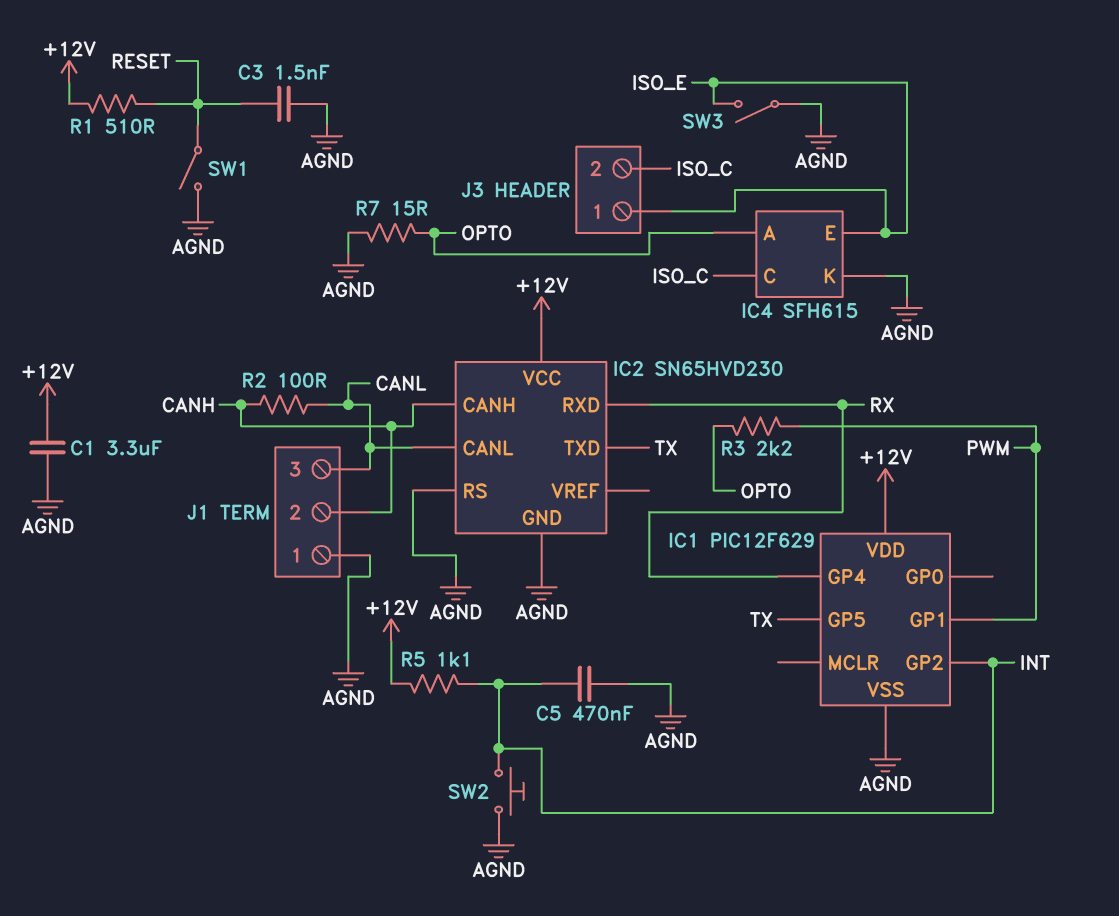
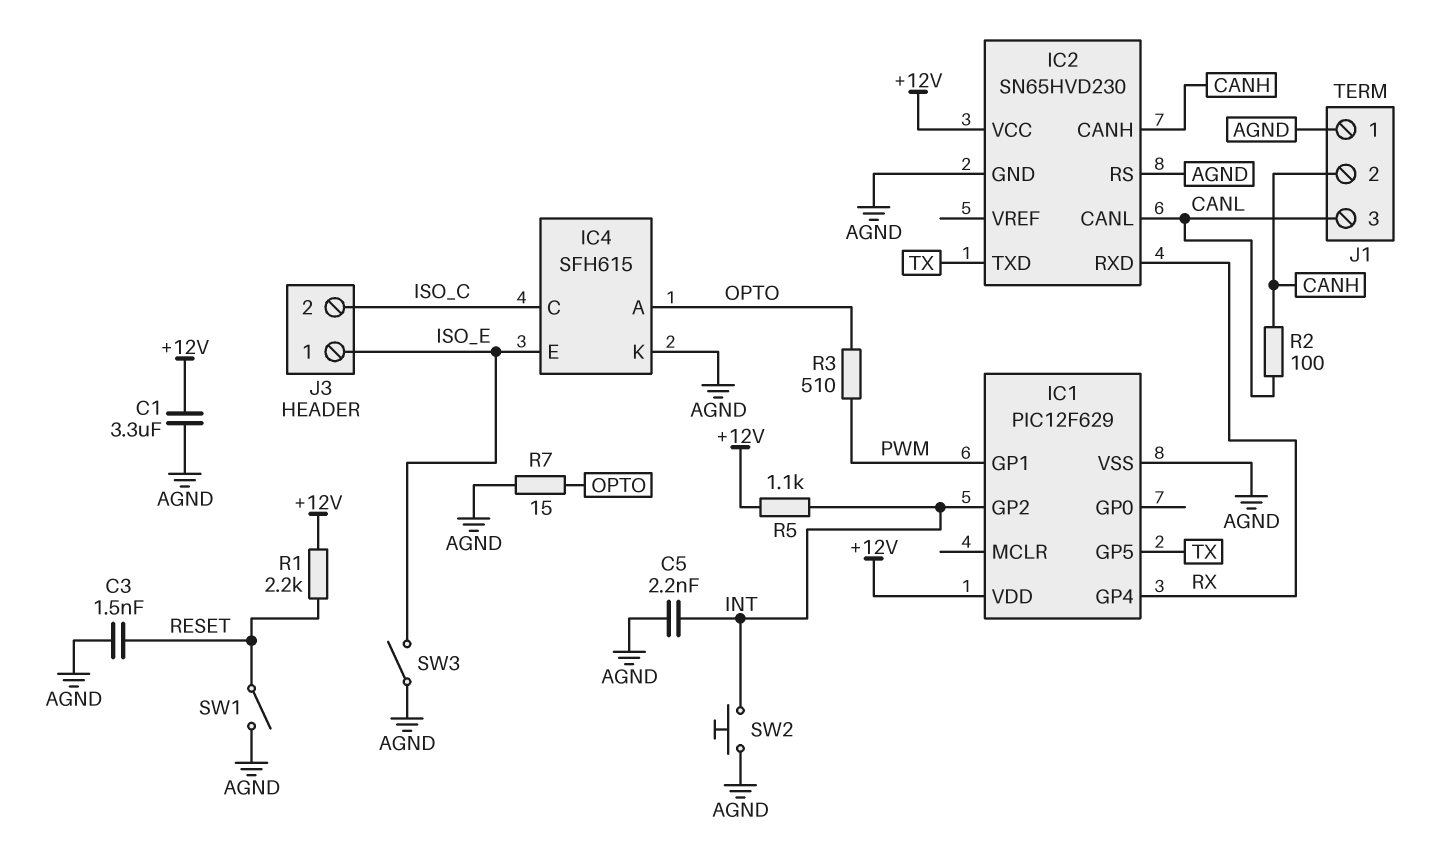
C5: 470nF (AGND, INT) -> 2.2nF (AGND, INT)
R1: 510 (+12V, RESET) -> 2.2k (+12V, RESET)
R3: 2.2k (OPTO, PWM) -> 510 (OPTO, PWM)

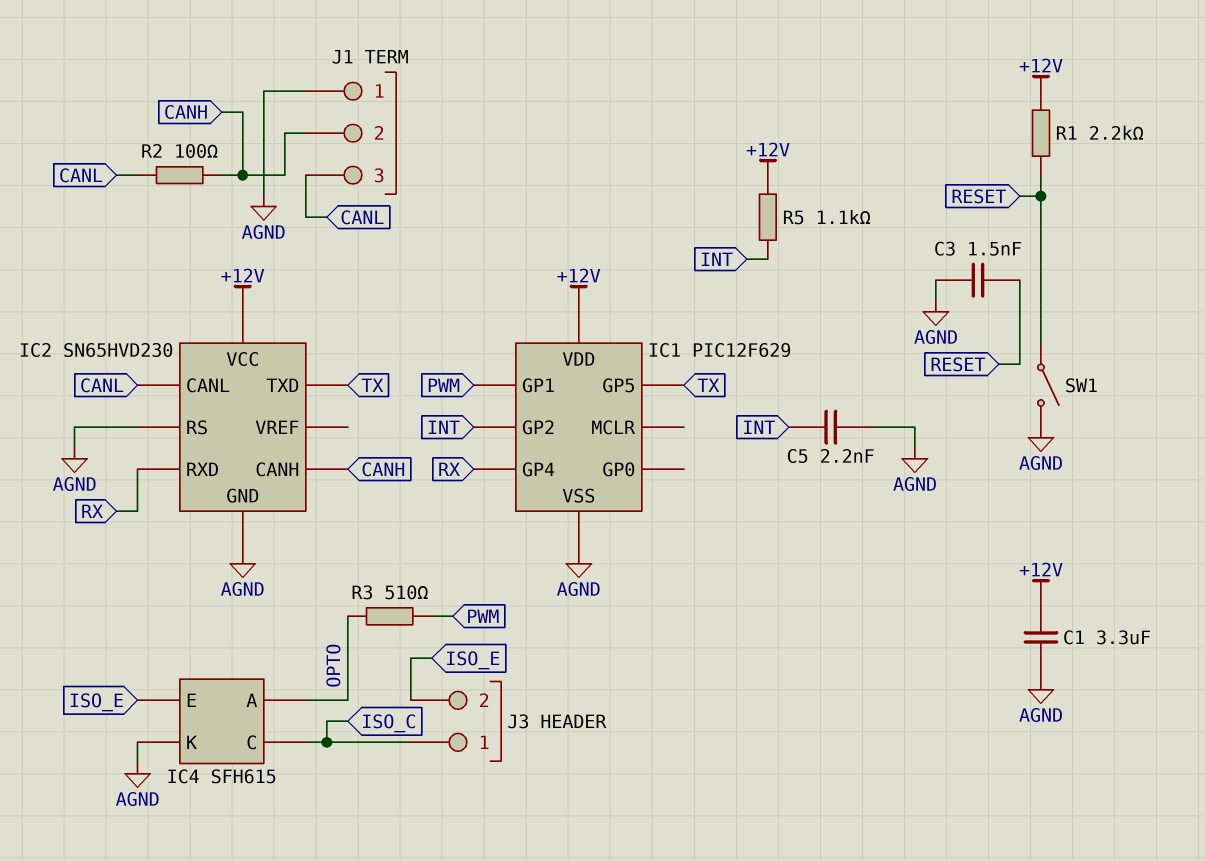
J3 pin 1: ISO_E -> ISO_C
J3 pin 2: ISO_C -> ISO_E
R7: 15 (AGND, OPTO) -> none
SW2: button (AGND, INT) -> none
SW3: switch (AGND, ISO_E) -> none

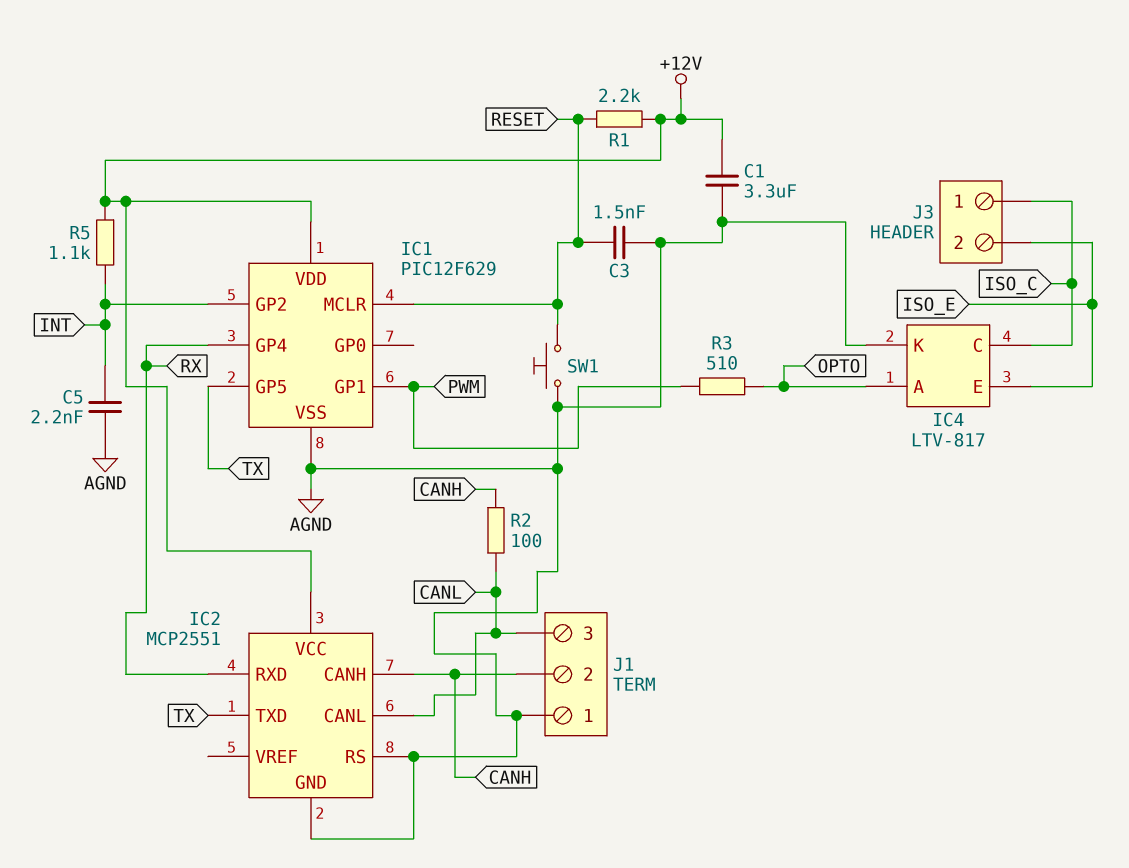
IC1 pin MCLR: none -> RESET
IC2: SN65HVD230 -> MCP2551
IC4: SFH615 -> LTV-817
SW1: switch (AGND, RESET) -> button (AGND, RESET)

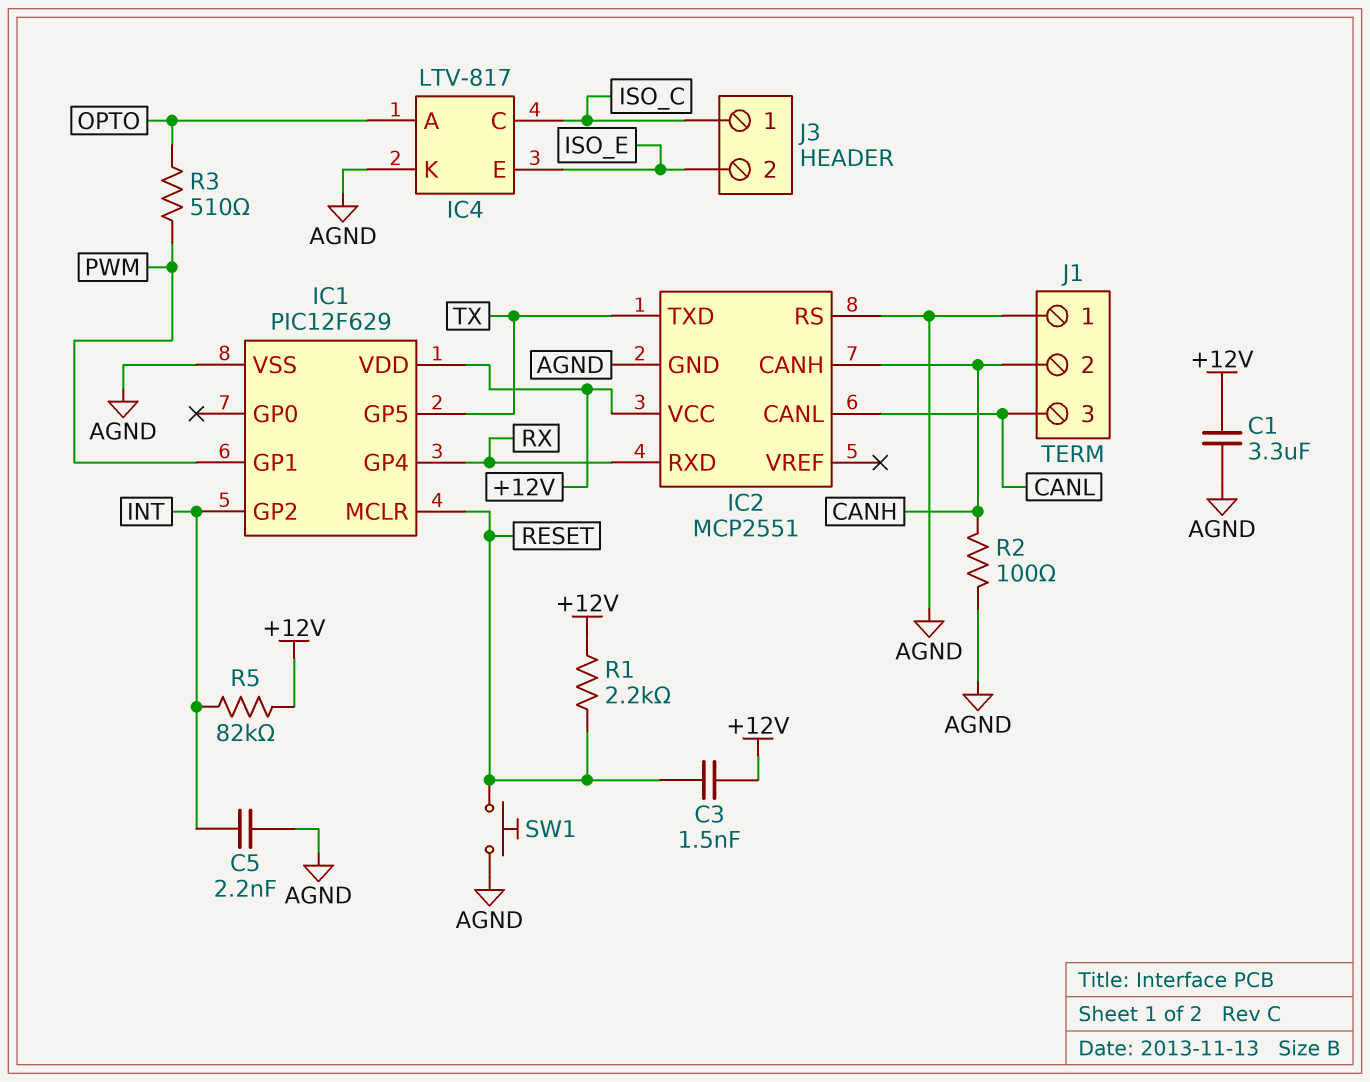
C3: 1.5nF (AGND, RESET) -> 1.5nF (+12V, RESET)
R2: 100 (CANH, CANL) -> 100 (AGND, CANH)
R5: 1.1k (+12V, INT) -> 82k (+12V, INT)

